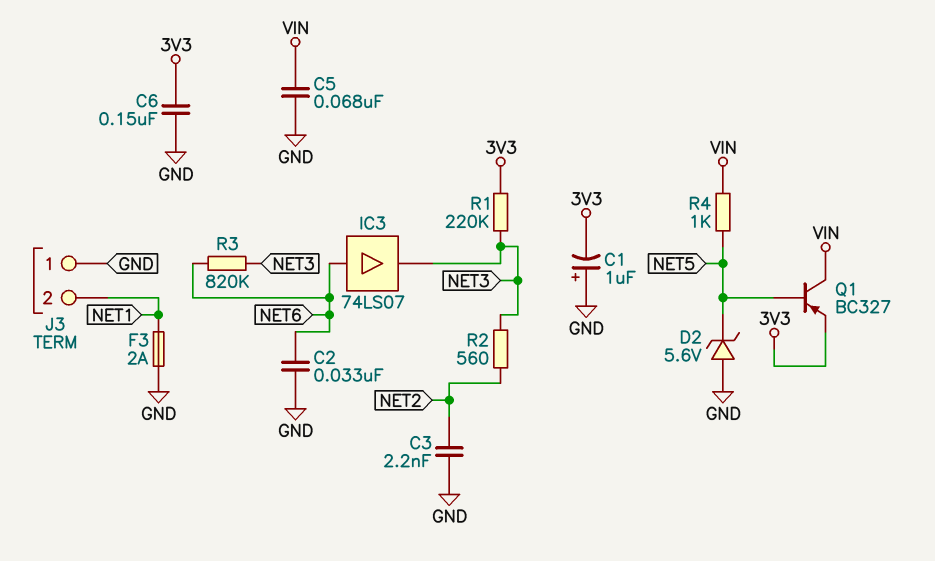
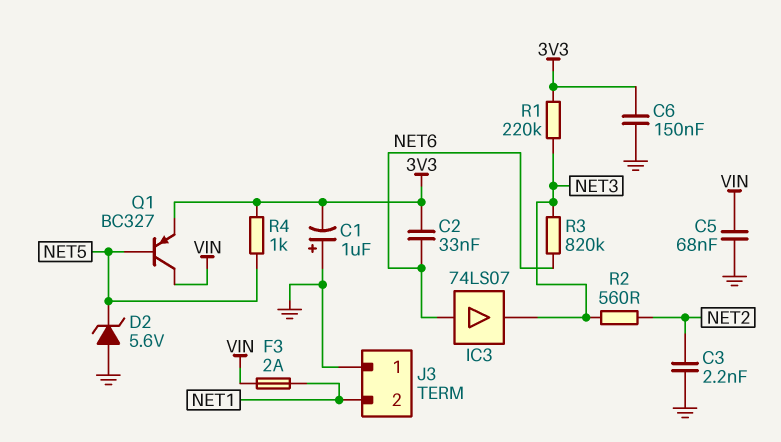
C2: 33nF (GND, NET6) -> 33nF (3V3, NET6)
F3: 2A (GND, NET1) -> 2A (NET1, VIN)
R4: 1k (NET5, VIN) -> 1k (3V3, NET5)

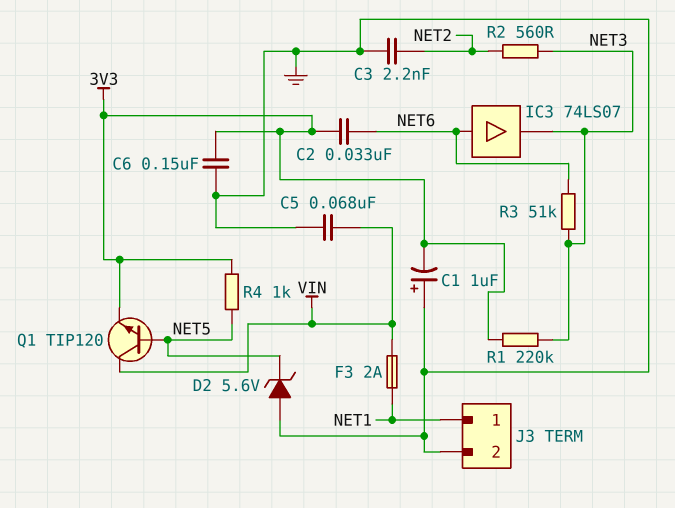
J3 pin 1: GND -> NET1
J3 pin 2: NET1 -> GND
Q1: PNP BC327 (B NET5, C VIN, E 3V3) -> NPN TIP120 (B NET5, C VIN, E 3V3)
R3: 820k (NET3, NET6) -> 51k (NET3, NET6)

